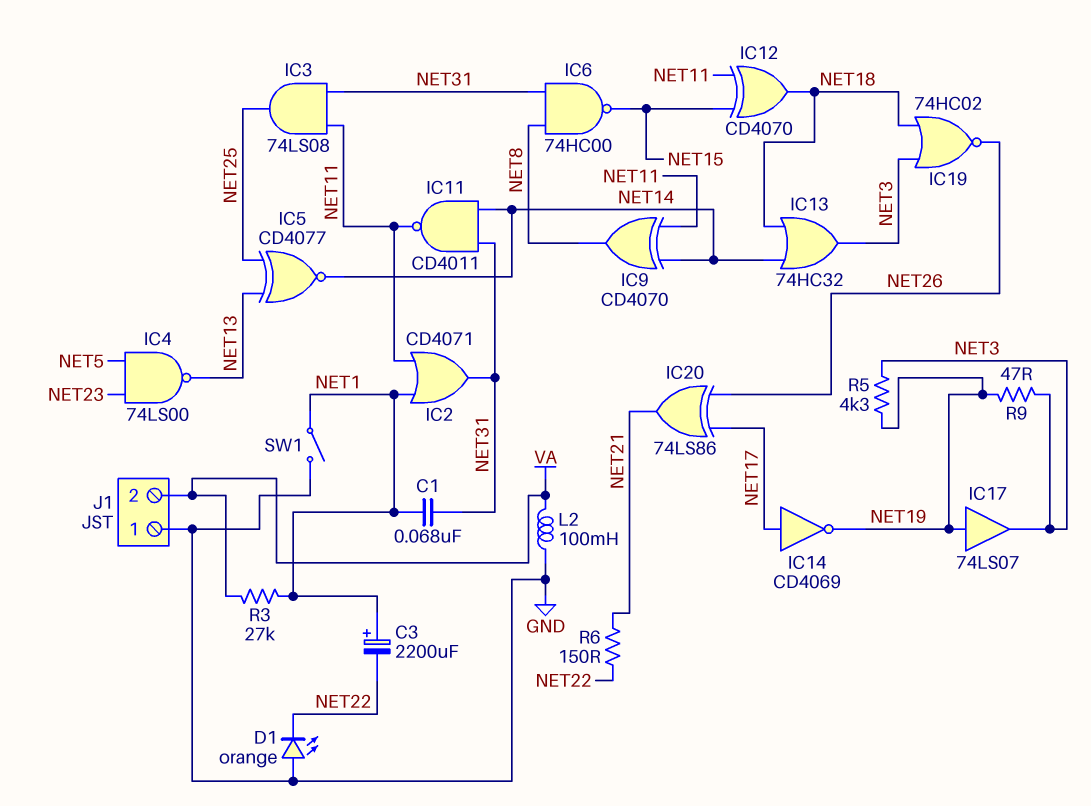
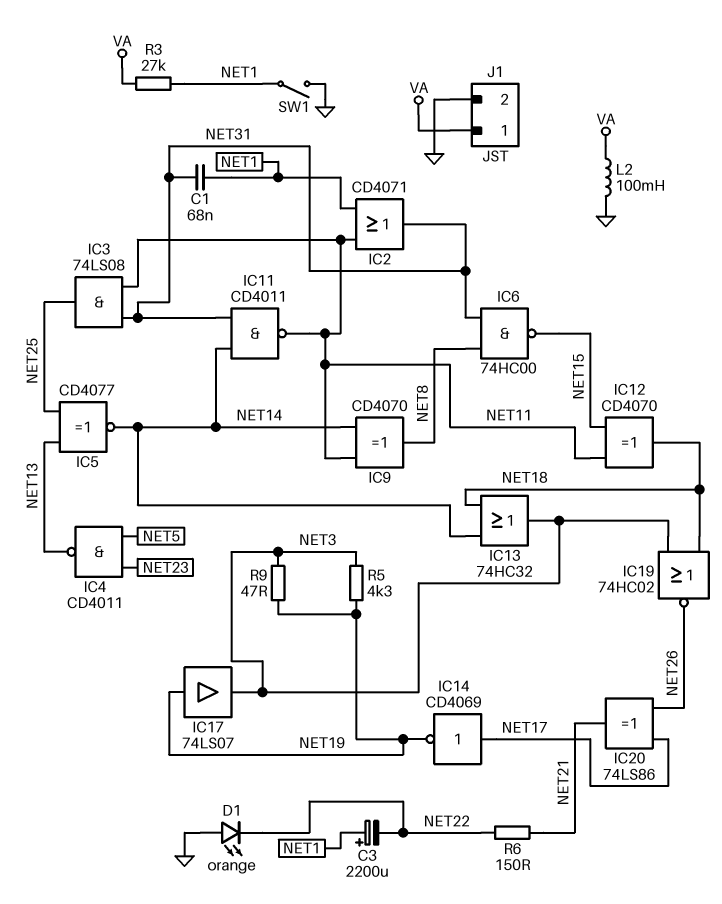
IC4: NAND 74LS00 (in NET5, in NET23, out NET13) -> NAND CD4011 (in NET5, in NET23, out NET13)
J1 pin 1: GND -> VA
J1 pin 2: VA -> GND

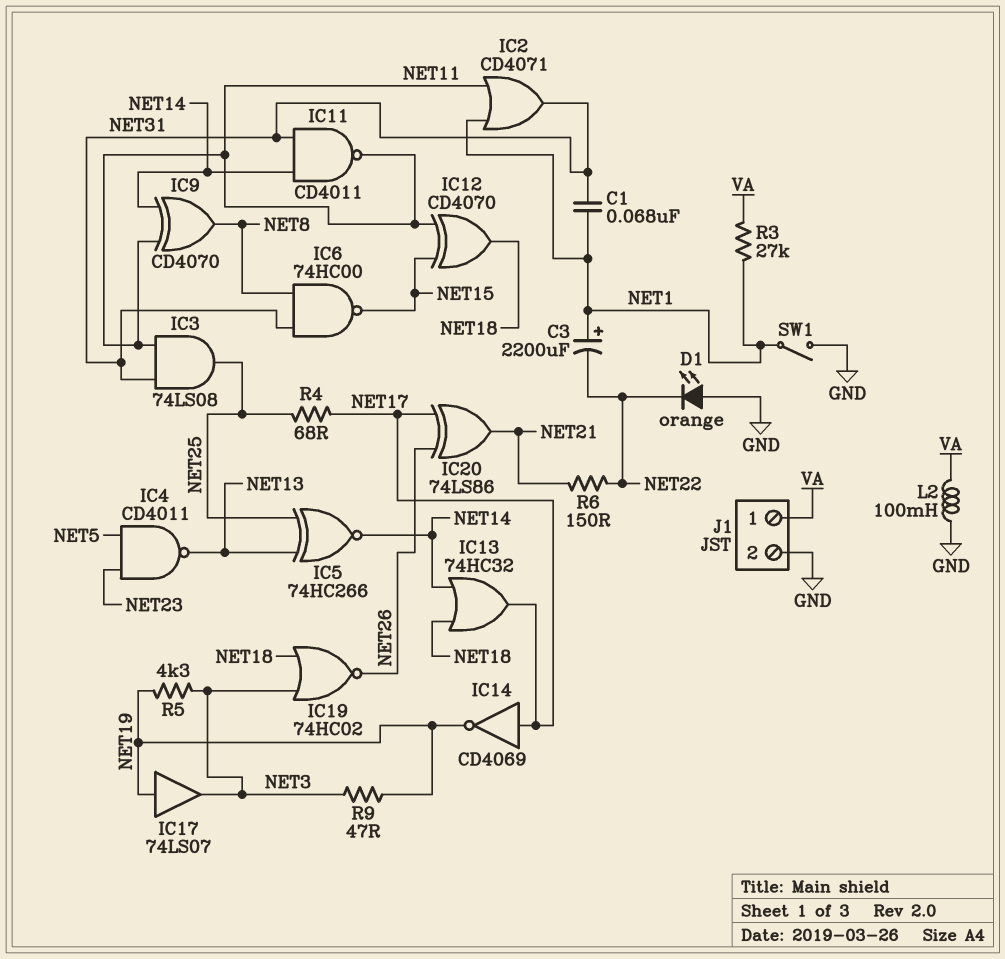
IC5: XNOR CD4077 (in NET13, in NET25, out NET14) -> XNOR 74HC266 (in NET13, in NET25, out NET14)
IC13: OR 74HC32 (in NET14, in NET18, out NET3) -> OR 74HC32 (in NET14, in NET18, out NET17)
R4: none -> 68 (NET17, NET25)

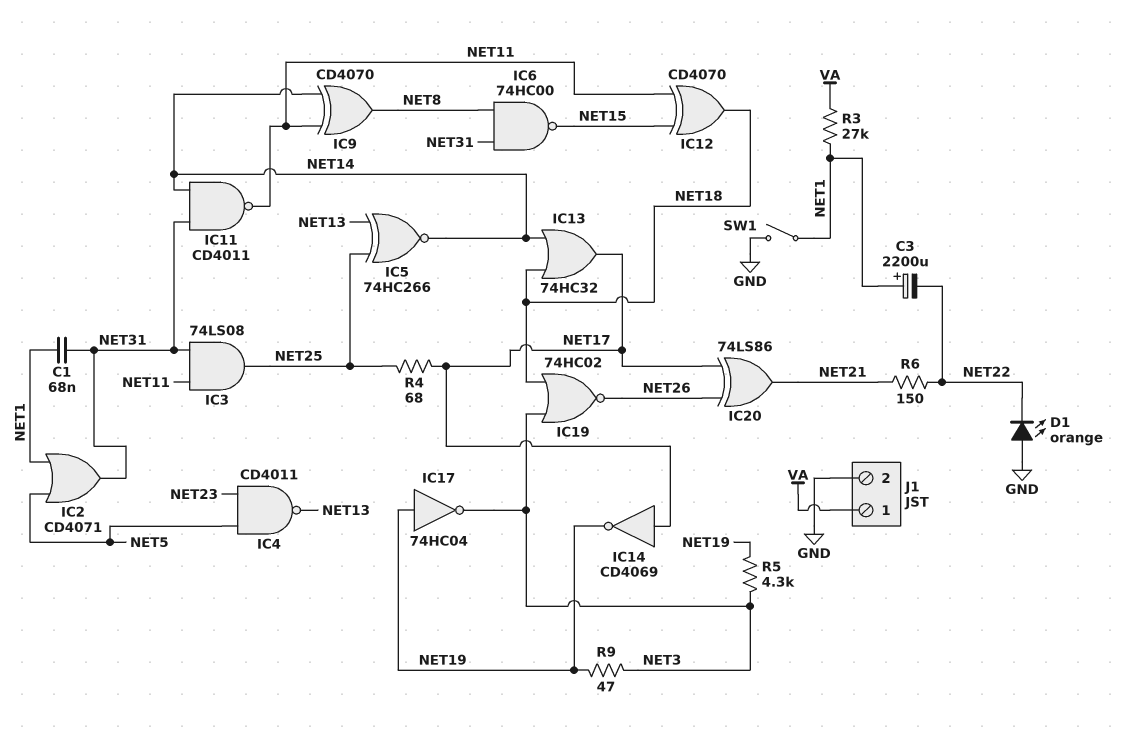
IC2: OR CD4071 (in NET1, in NET11, out NET31) -> OR CD4071 (in NET1, in NET5, out NET31)
IC17: buffer 74LS07 (in NET19, out NET3) -> NOT 74HC04 (in NET19, out NET3)
L2: 100mH (GND, VA) -> none

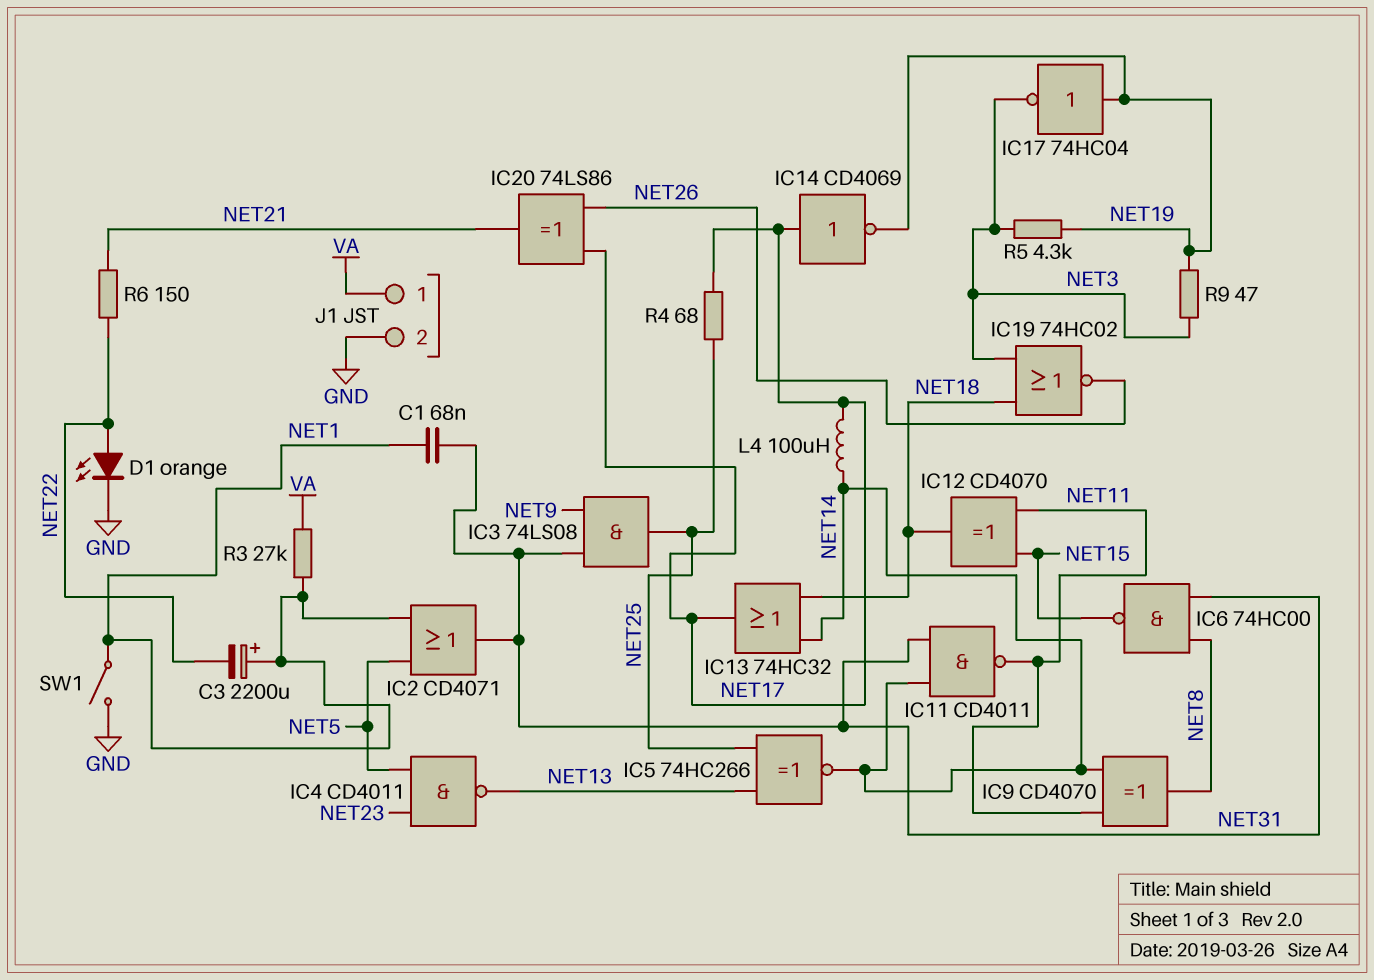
D1: LED orange (A GND, K NET22) -> LED orange (A NET22, K GND)
IC3: AND 74LS08 (in NET11, in NET31, out NET25) -> AND 74LS08 (in NET9, in NET31, out NET25)
L4: none -> 100uH (NET14, NET17)

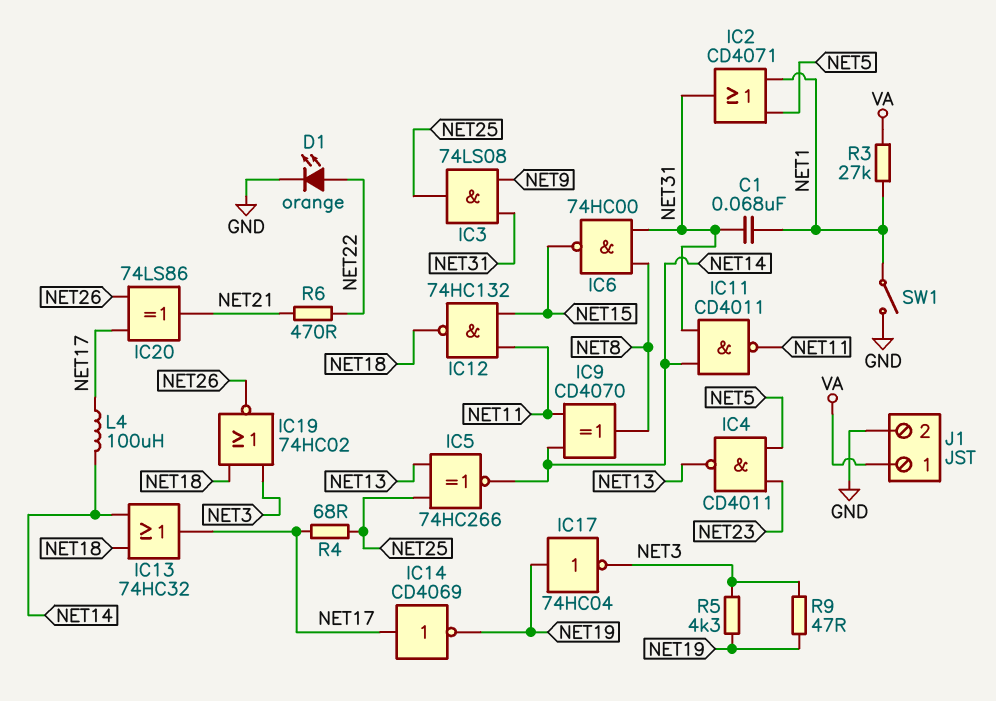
C3: 2200uF (plus NET1, minus NET22) -> none
IC12: XOR CD4070 (in NET11, in NET15, out NET18) -> NAND 74HC132 (in NET11, in NET15, out NET18)
R6: 150 (NET21, NET22) -> 470 (NET21, NET22)

